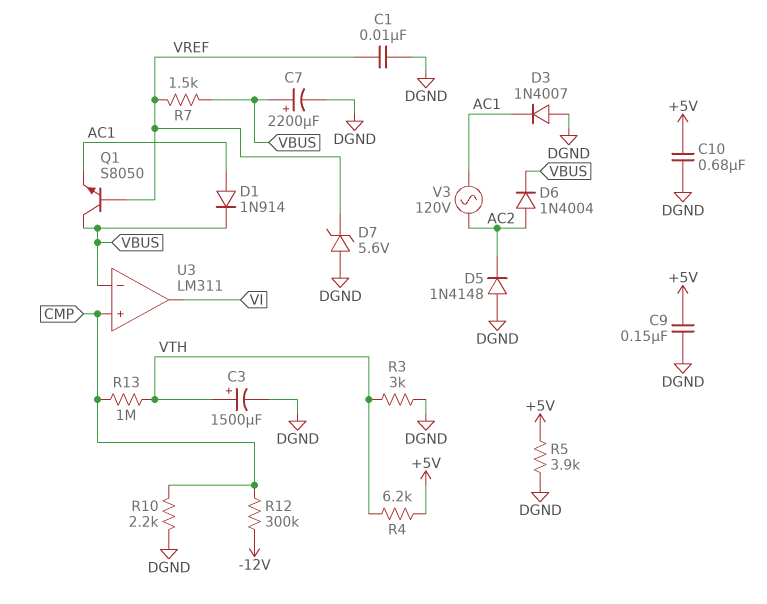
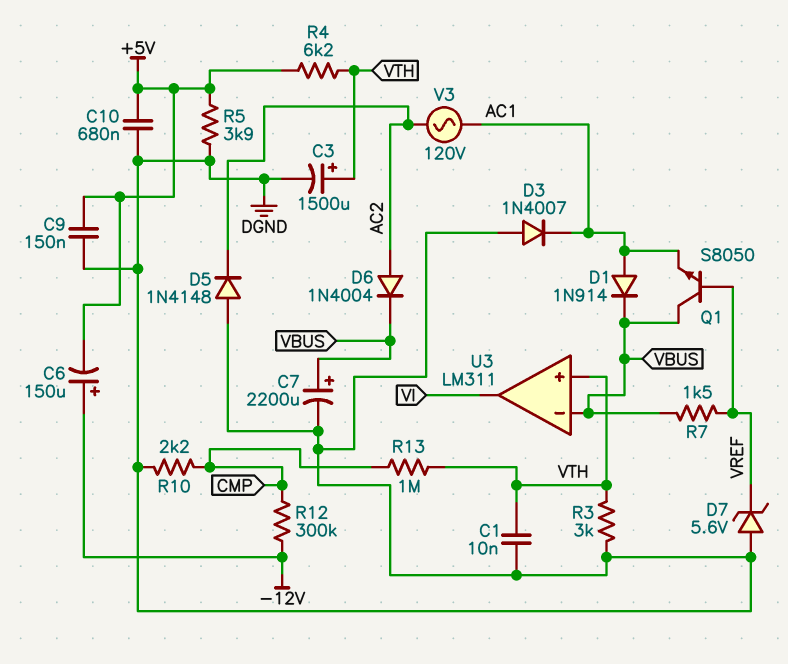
C1: 10nF (DGND, VREF) -> 10nF (DGND, VTH)
C6: none -> 150uF (plus -12V, minus +5V)
U3 pin in+: CMP -> VTH

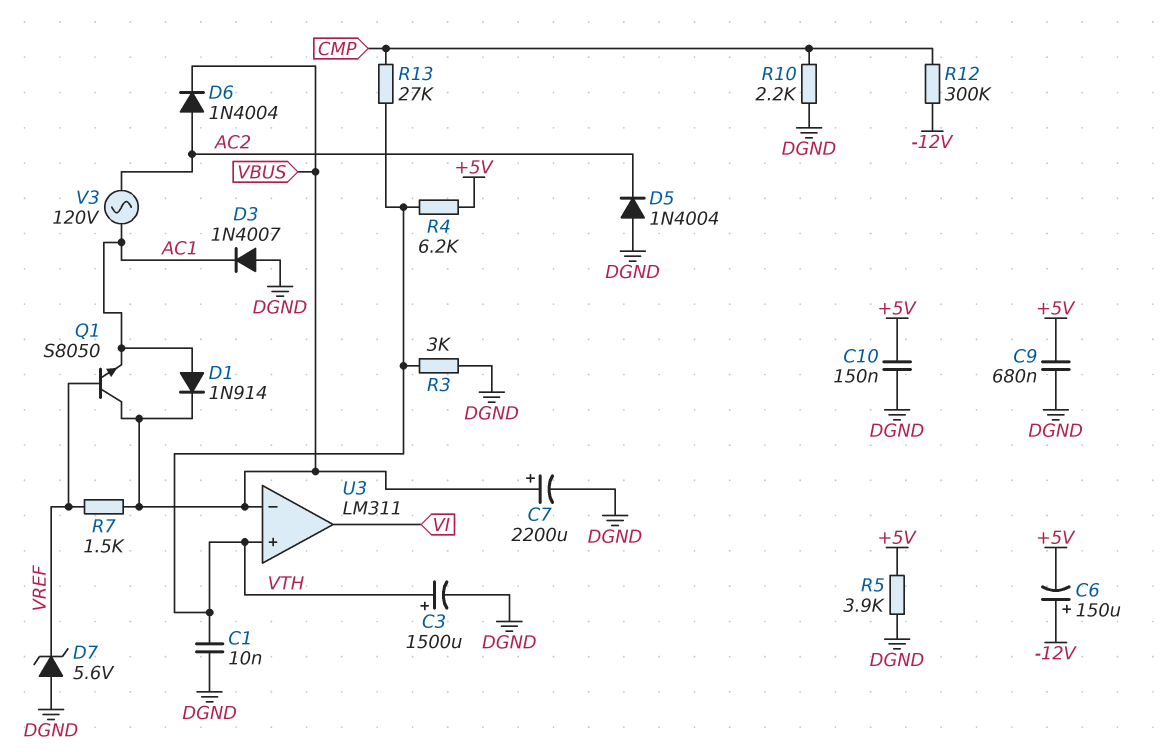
C9: 150nF (+5V, DGND) -> 680nF (+5V, DGND)
C10: 680nF (+5V, DGND) -> 150nF (+5V, DGND)
D5: diode 1N4148 (A DGND, K AC2) -> diode 1N4004 (A DGND, K AC2)
R13: 1M (CMP, VTH) -> 27k (CMP, VTH)

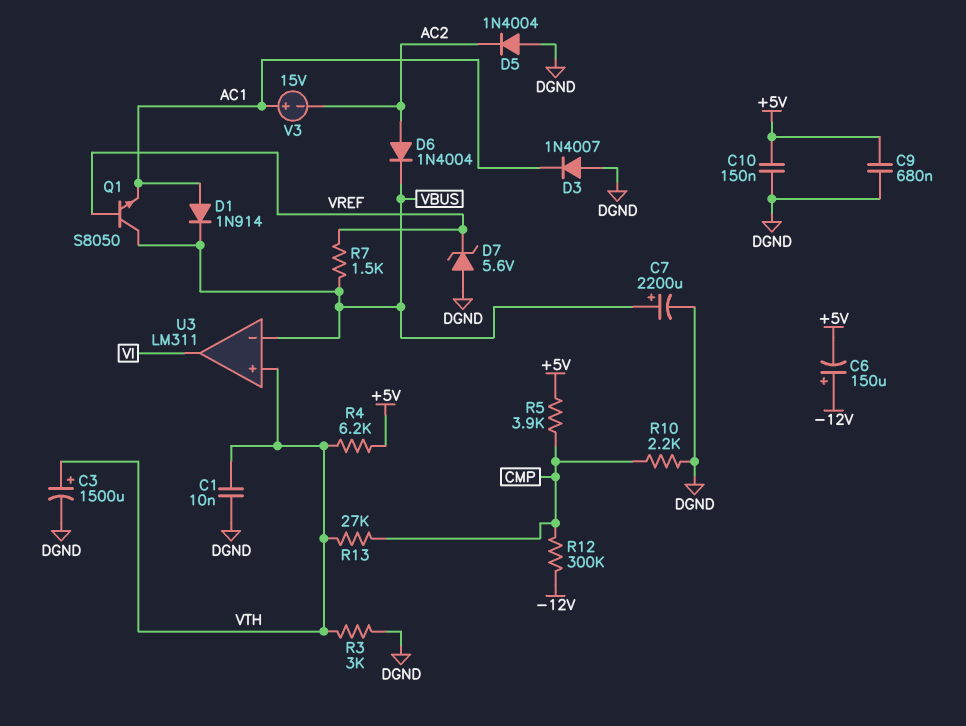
R5: 3.9k (+5V, DGND) -> 3.9k (+5V, CMP)
V3: AC 120V (AC1, AC2) -> 15V (plus AC1, minus AC2)

